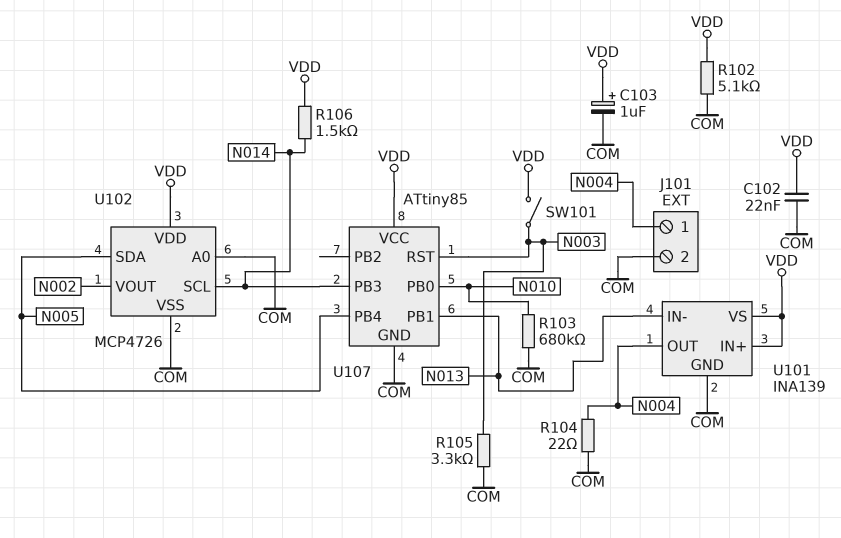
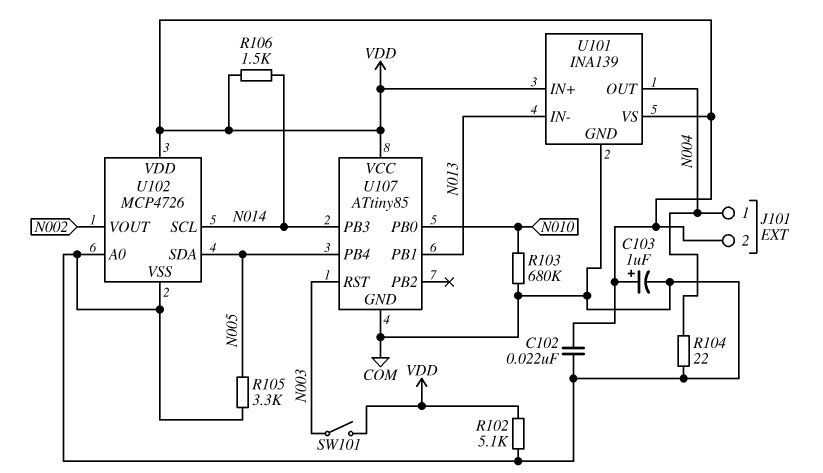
J101 pin 2: COM -> VDD
R105: 3.3k (COM, N003) -> 3.3k (COM, N005)

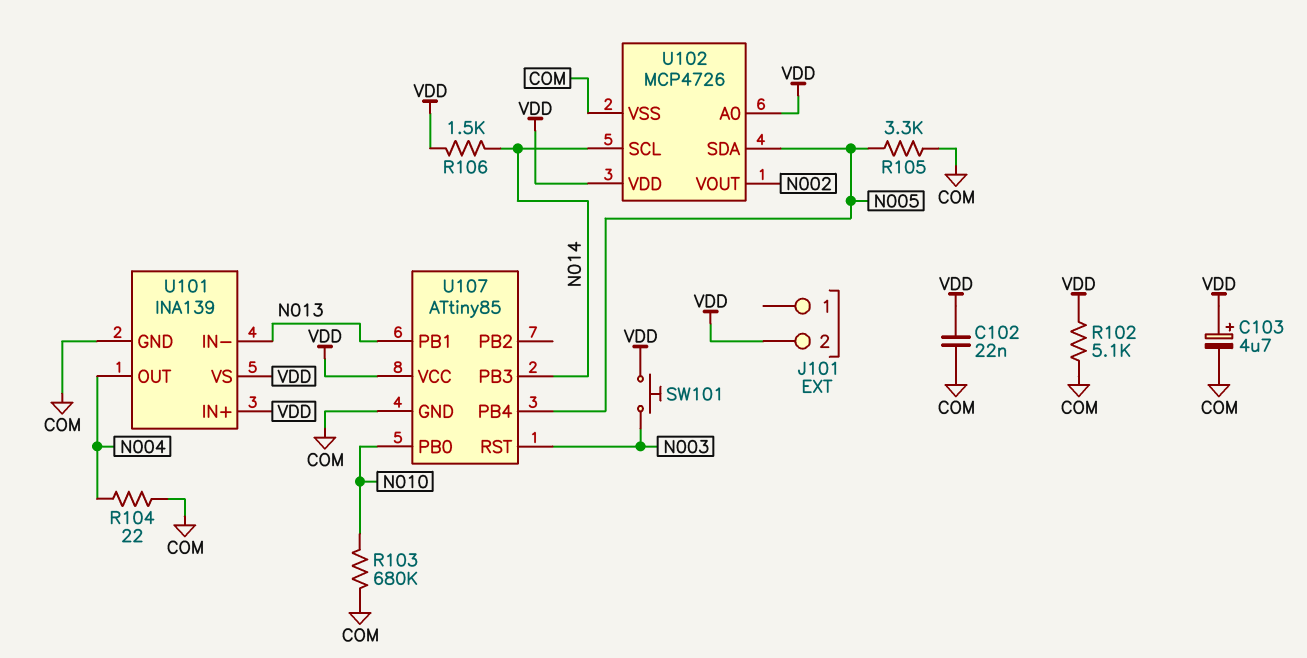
C103: 1uF (plus VDD, minus COM) -> 4.7uF (plus VDD, minus COM)
J101 pin 1: N004 -> none
SW101: switch (N003, VDD) -> button (N003, VDD)
U102 pin A0: COM -> VDD

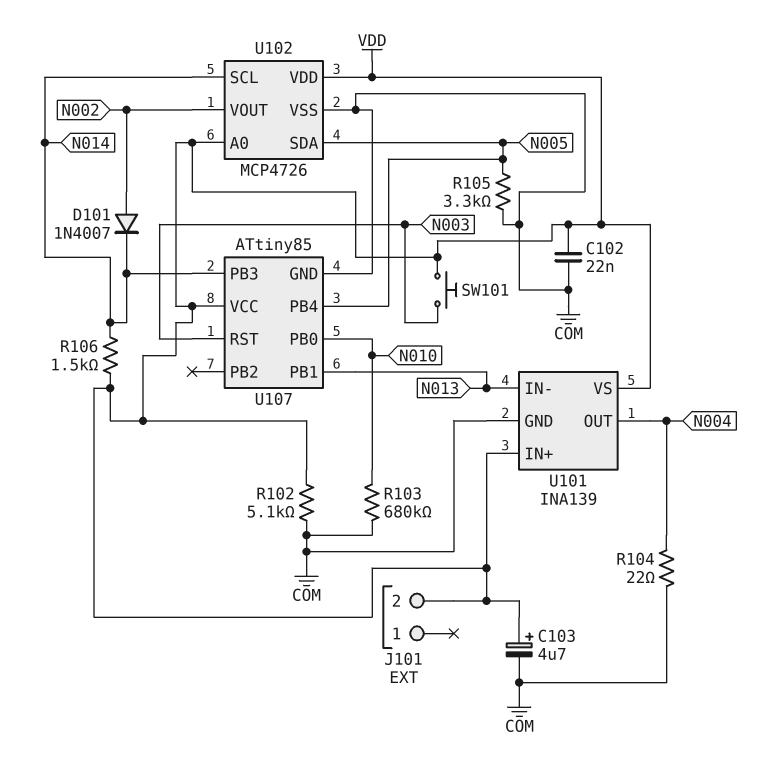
D101: none -> diode 1N4007 (A N002, K N014)

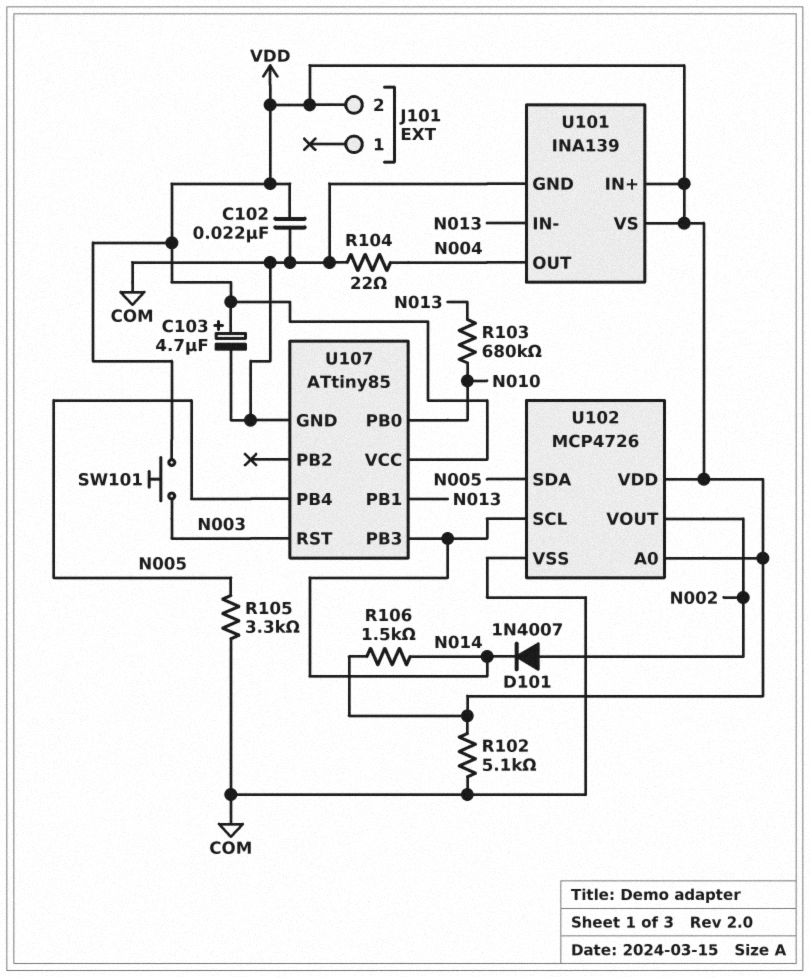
R103: 680k (COM, N010) -> 680k (N010, N013)

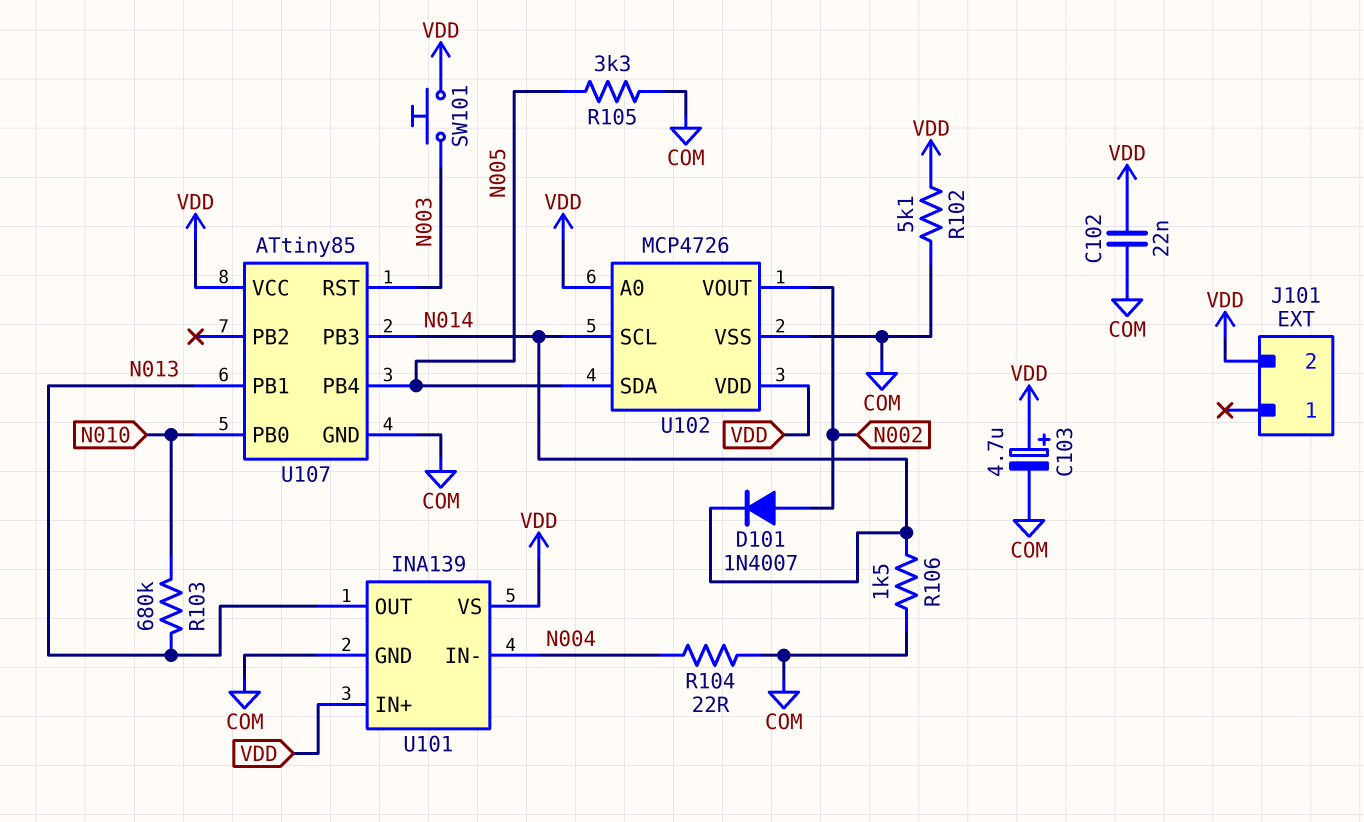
R106: 1.5k (N014, VDD) -> 1.5k (COM, N014)
U101 pin IN-: N013 -> N004
U101 pin OUT: N004 -> N013

